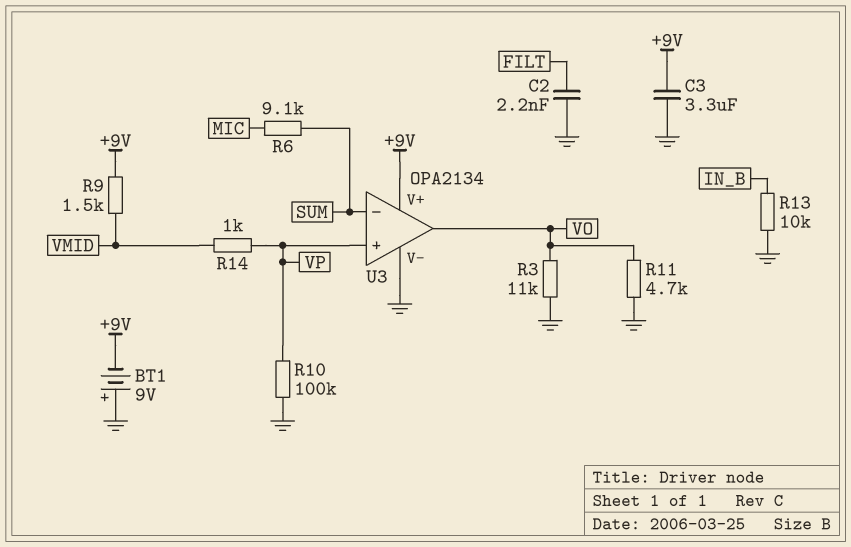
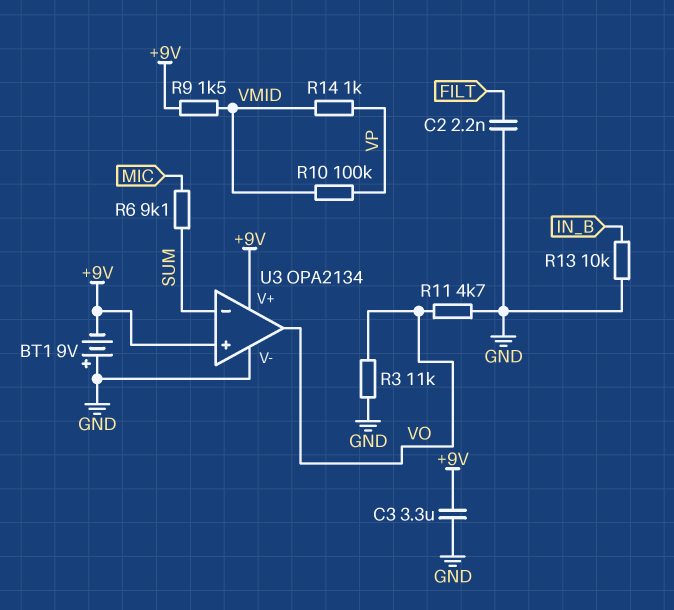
R10: 100k (GND, VP) -> 100k (VMID, VP)
U3 pin in+: VP -> +9V

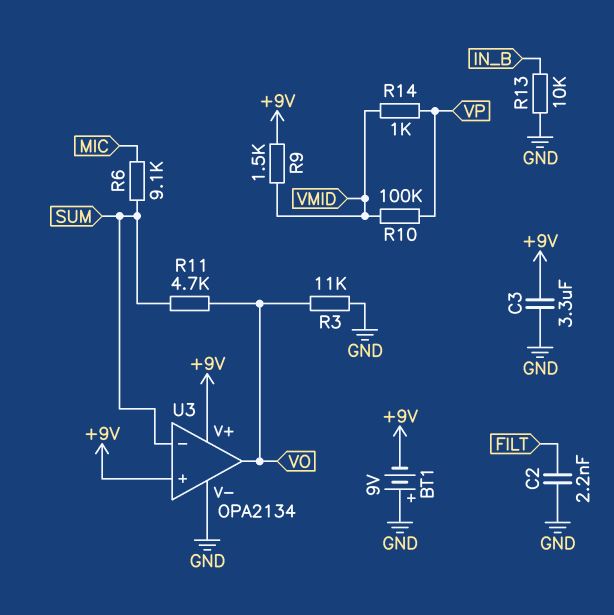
R11: 4.7k (GND, VO) -> 4.7k (SUM, VO)

